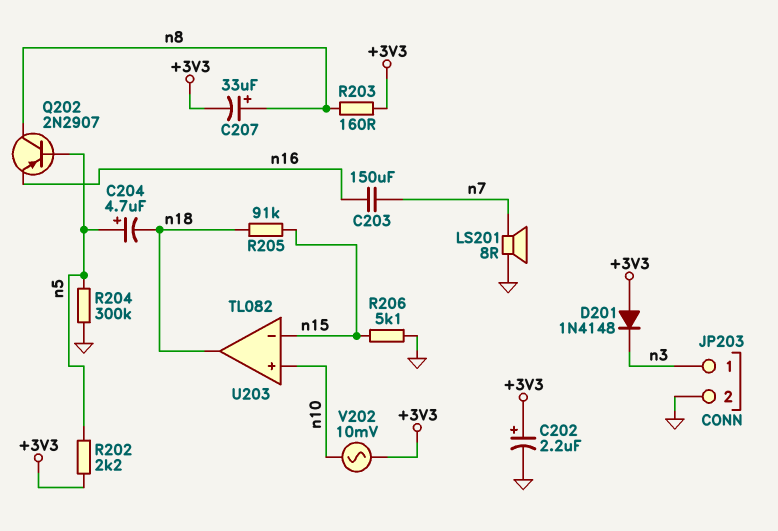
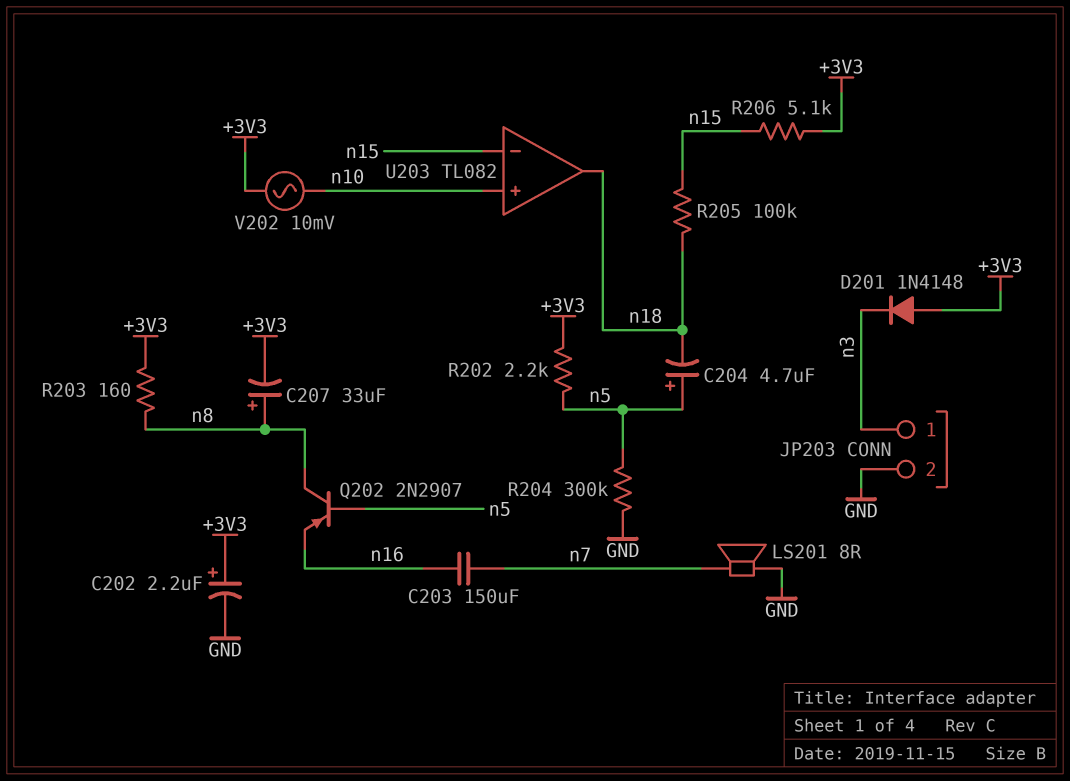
R205: 91k (n15, n18) -> 100k (n15, n18)
R206: 5.1k (GND, n15) -> 5.1k (+3V3, n15)

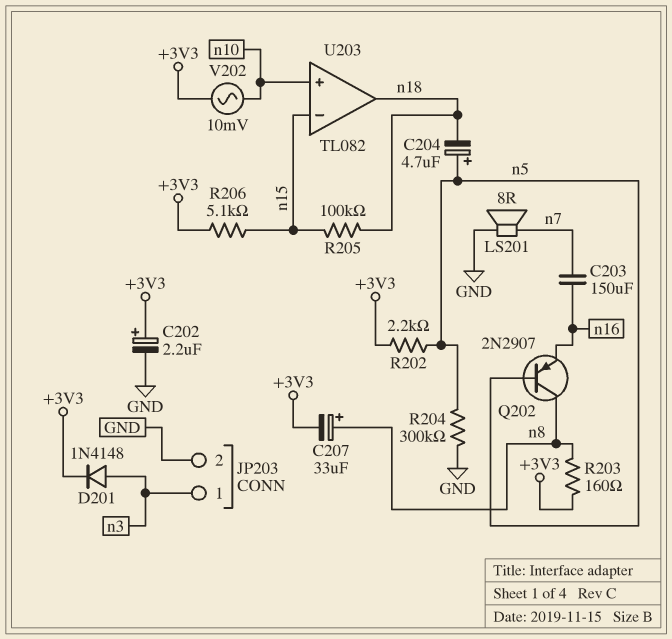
D201: diode 1N4148 (A +3V3, K n3) -> diode 1N4148 (A n3, K +3V3)

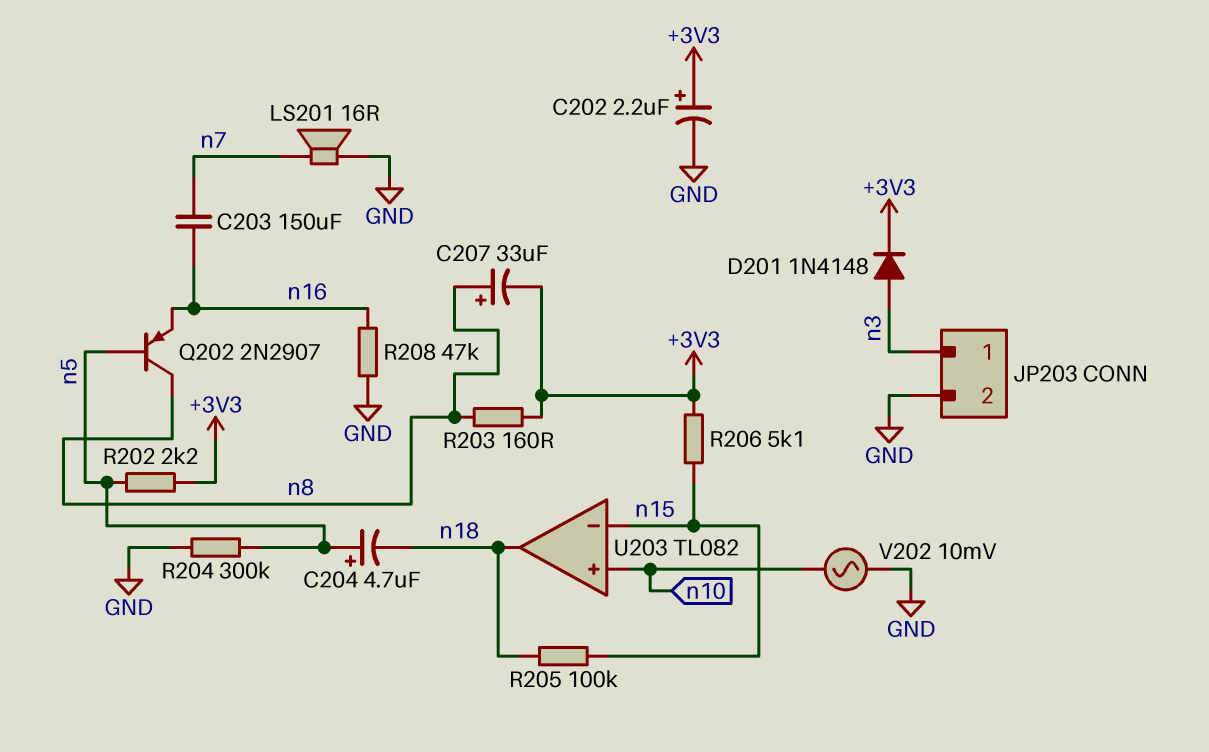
LS201: speaker 8R (GND, n7) -> speaker 16R (GND, n7)
R208: none -> 47k (GND, n16)
V202: AC 10mV (+3V3, n10) -> AC 10mV (GND, n10)

